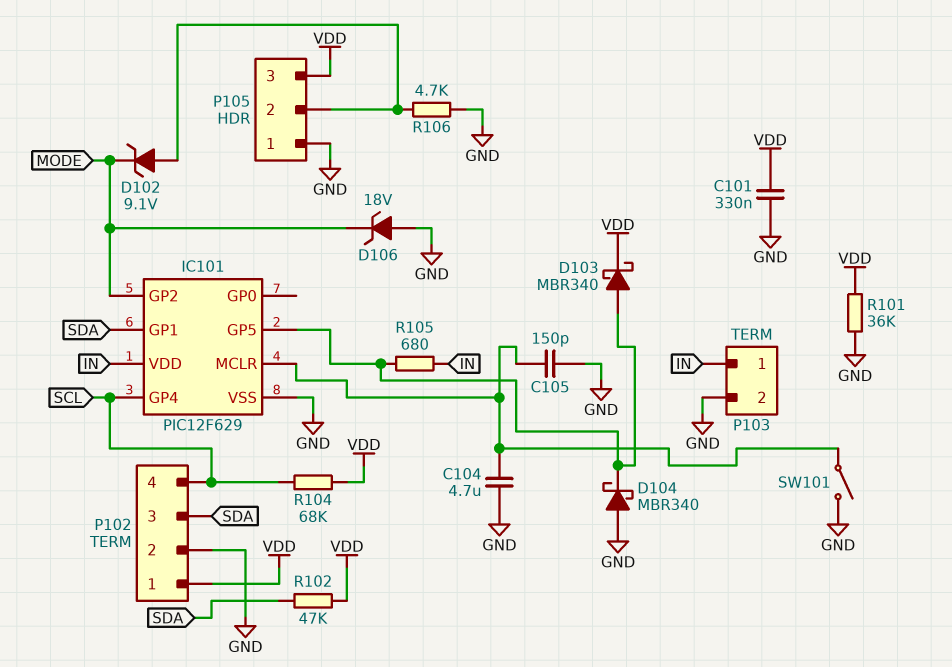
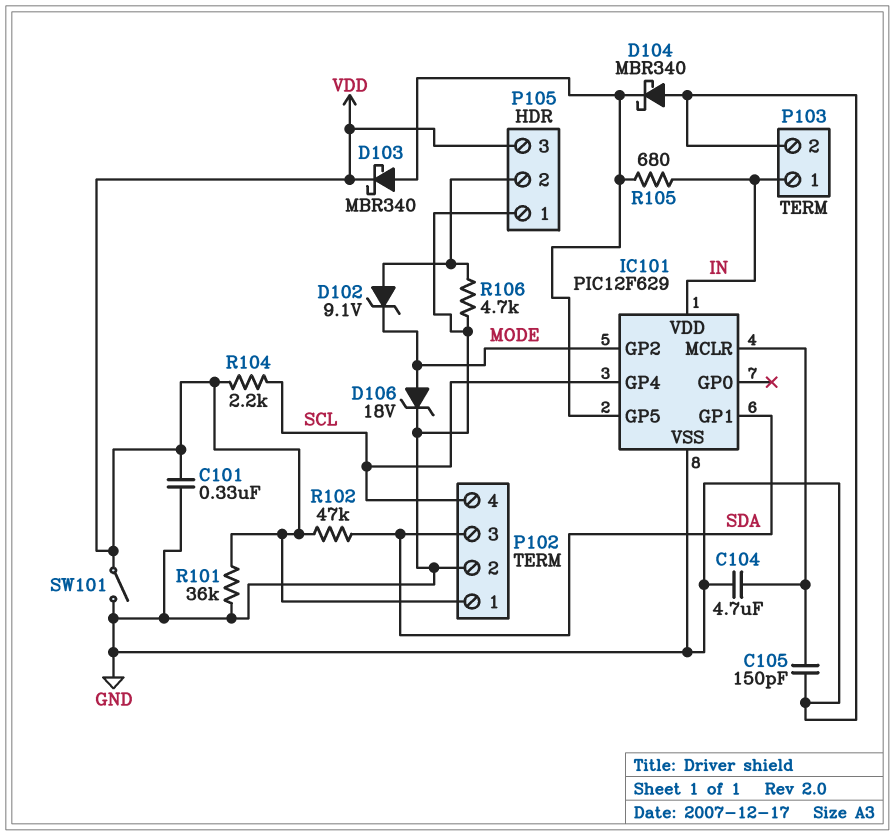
D106: zener 18V (A GND, K MODE) -> zener 18V (A MODE, K GND)
R104: 68k (SCL, VDD) -> 2.2k (SCL, VDD)
SW101: switch (GND, IC101/MCLR) -> switch (GND, VDD)

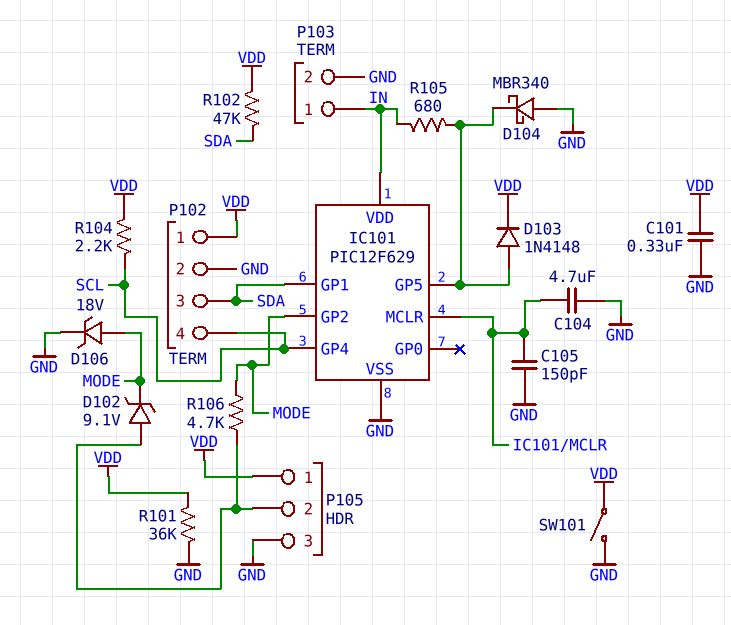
D103: schottky MBR340 (A IC101/GP5, K VDD) -> diode 1N4148 (A IC101/GP5, K VDD)
P105 pin 1: GND -> VDD
P105 pin 3: VDD -> GND
R106: 4.7k (GND, P105/2) -> 4.7k (MODE, P105/2)

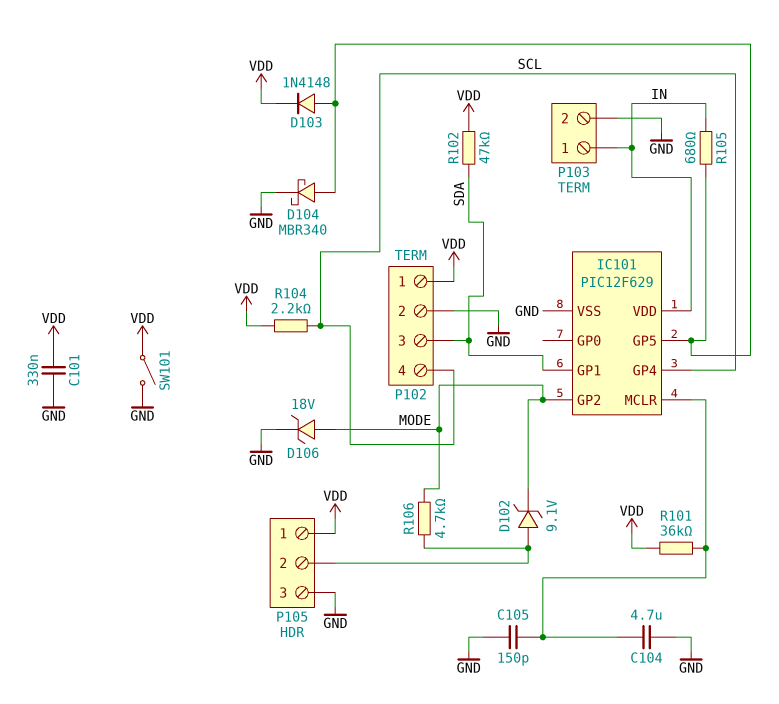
D104: schottky MBR340 (A GND, K IC101/GP5) -> schottky MBR340 (A IC101/GP5, K GND)
R101: 36k (GND, VDD) -> 36k (IC101/MCLR, VDD)

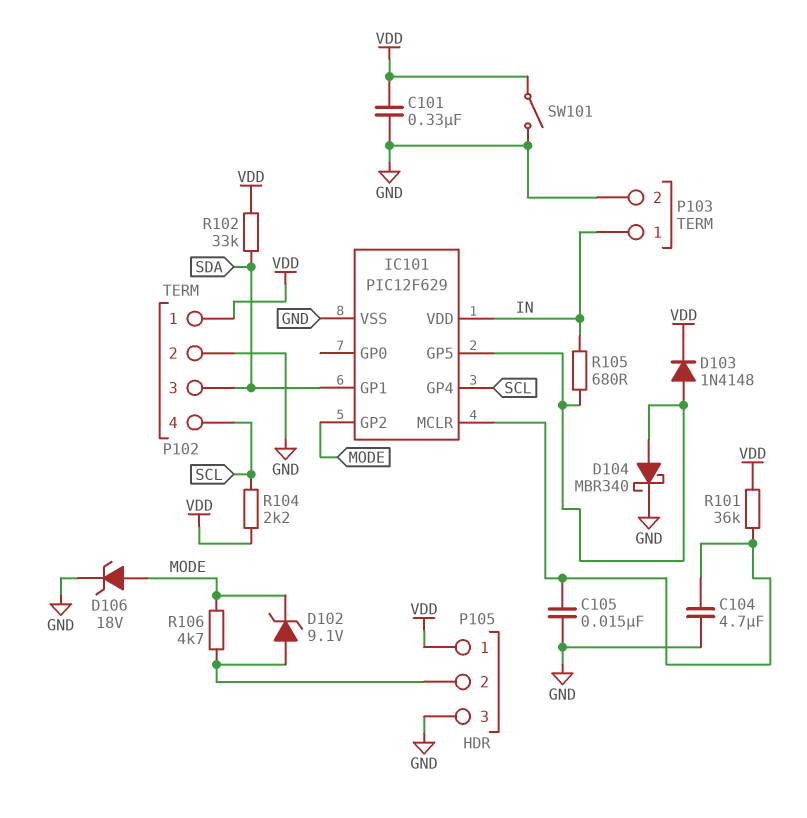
C105: 150pF (GND, IC101/MCLR) -> 15nF (GND, IC101/MCLR)
R102: 47k (SDA, VDD) -> 33k (SDA, VDD)

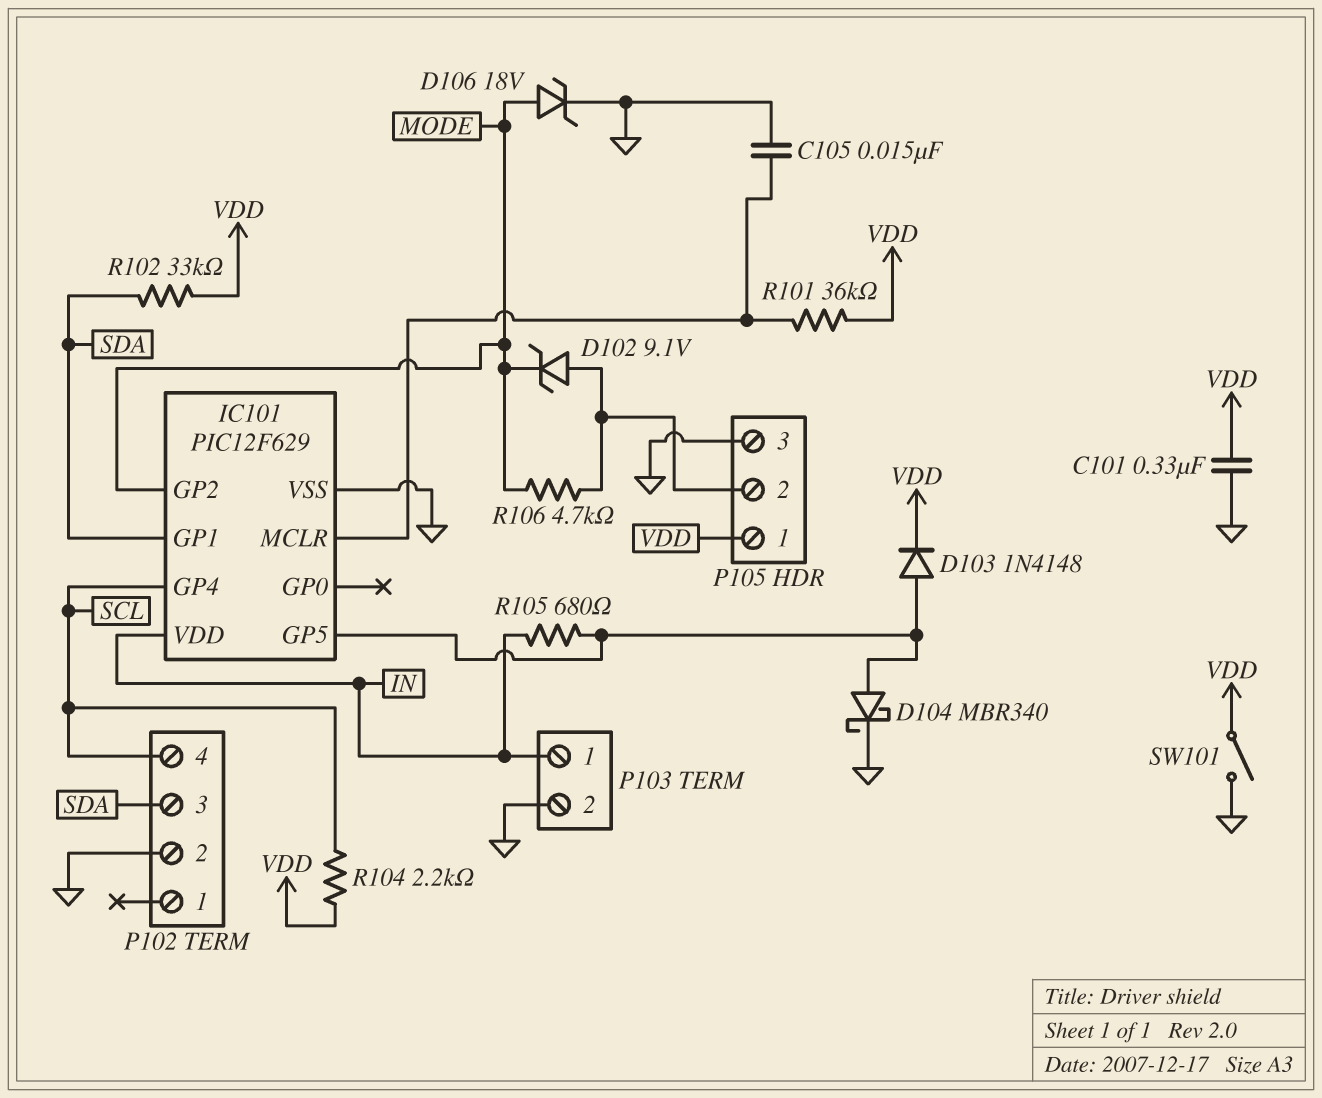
C104: 4.7uF (GND, IC101/MCLR) -> none
P102 pin 1: VDD -> none

